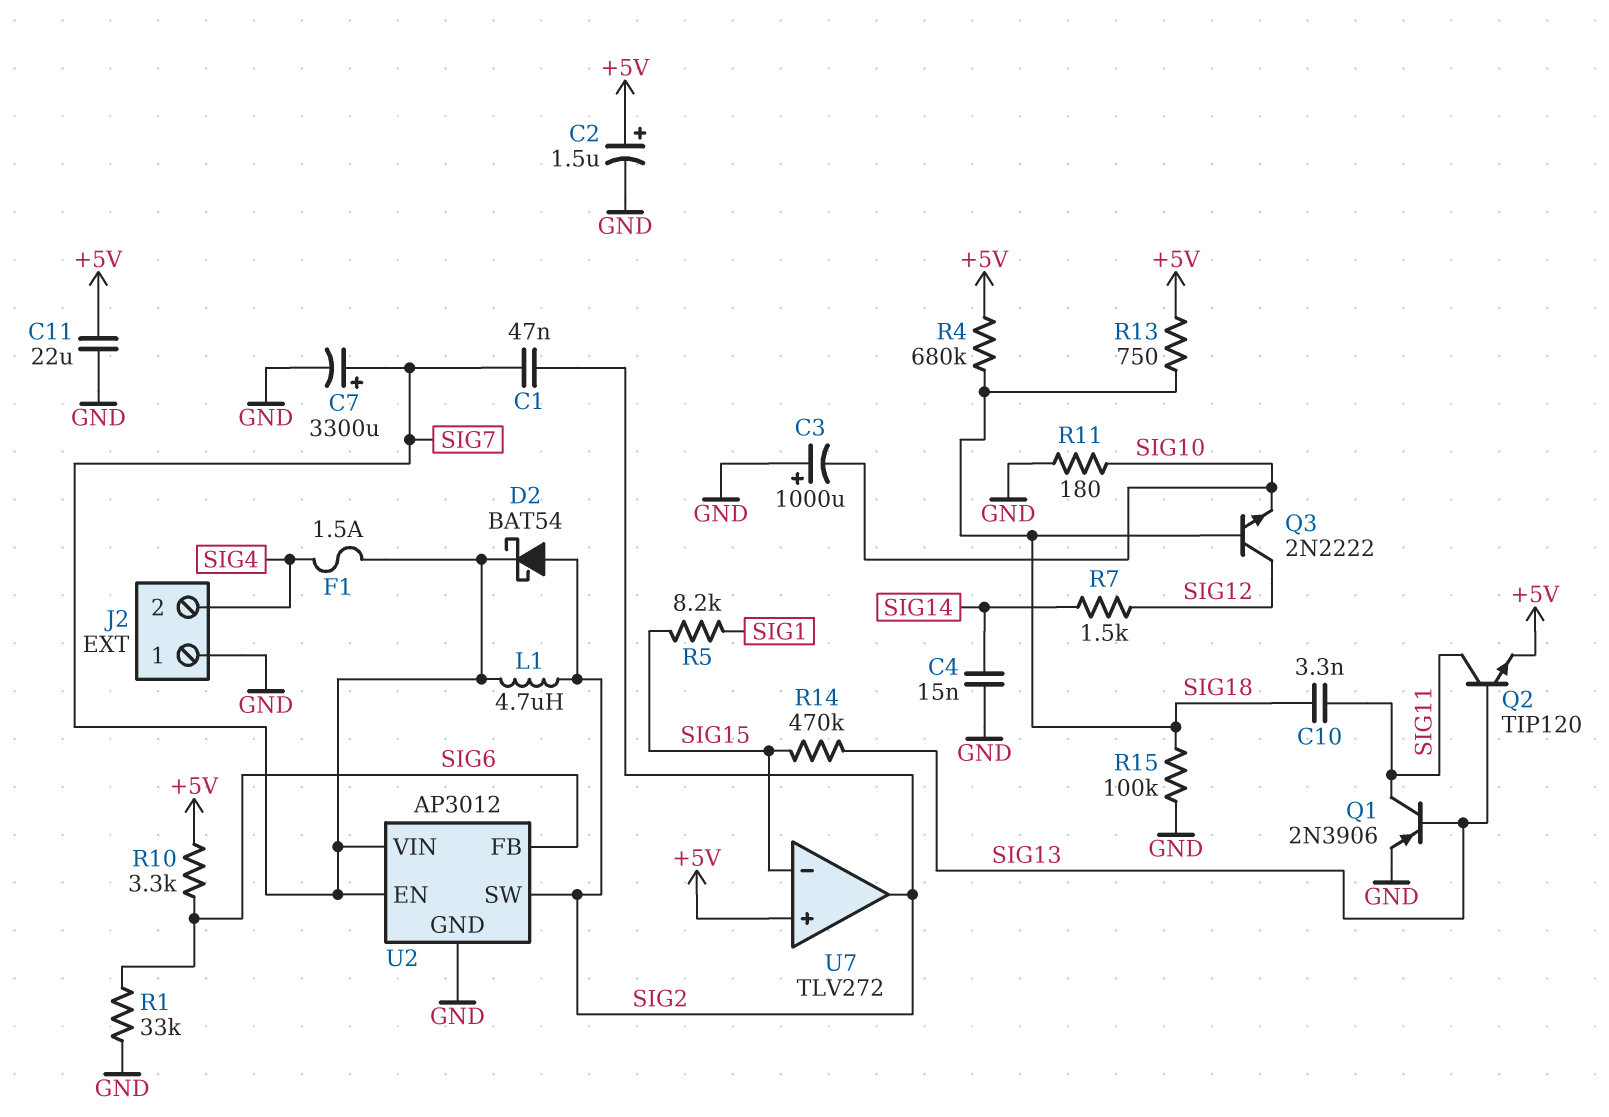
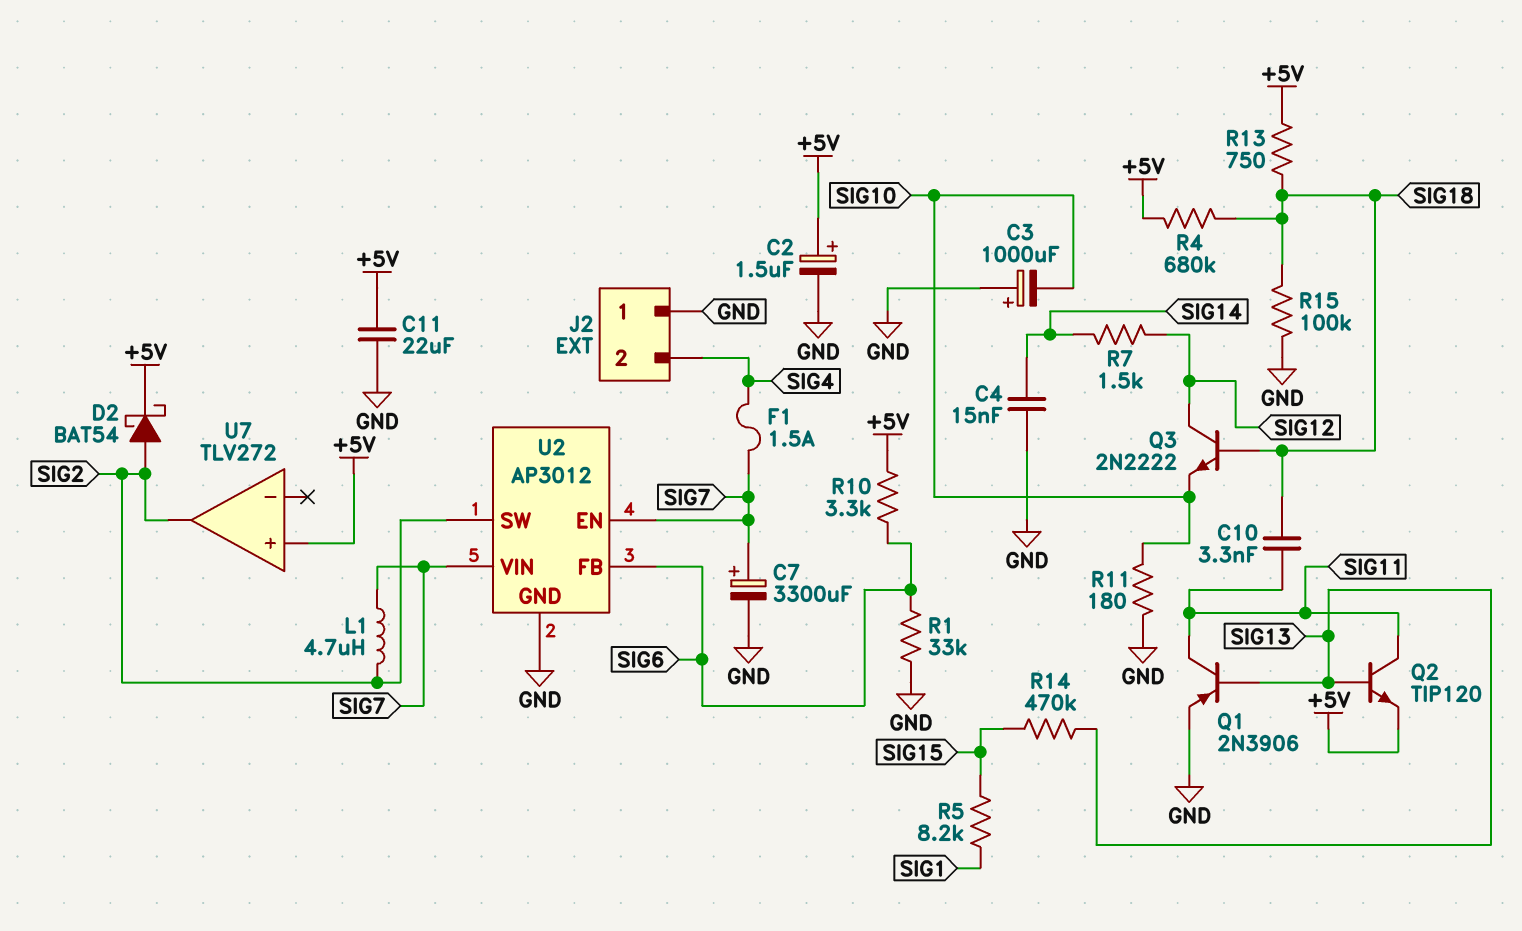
C1: 47nF (SIG2, SIG7) -> none
D2: schottky BAT54 (A SIG2, K SIG7) -> schottky BAT54 (A SIG2, K +5V)
U7 pin in-: SIG15 -> none

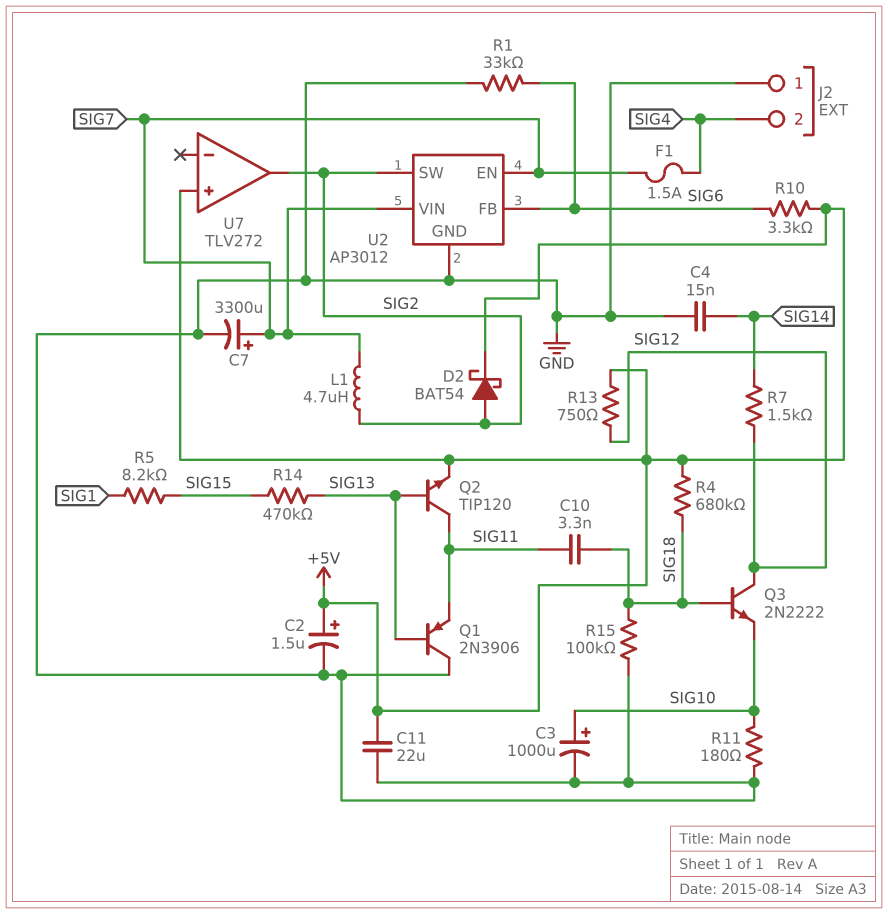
C3: 1000uF (plus GND, minus SIG10) -> 1000uF (plus SIG10, minus GND)
Q1: PNP 2N3906 (B SIG13, C SIG11, E GND) -> PNP 2N3906 (B SIG13, C GND, E SIG11)
R13: 750 (+5V, SIG18) -> 750 (+5V, SIG12)

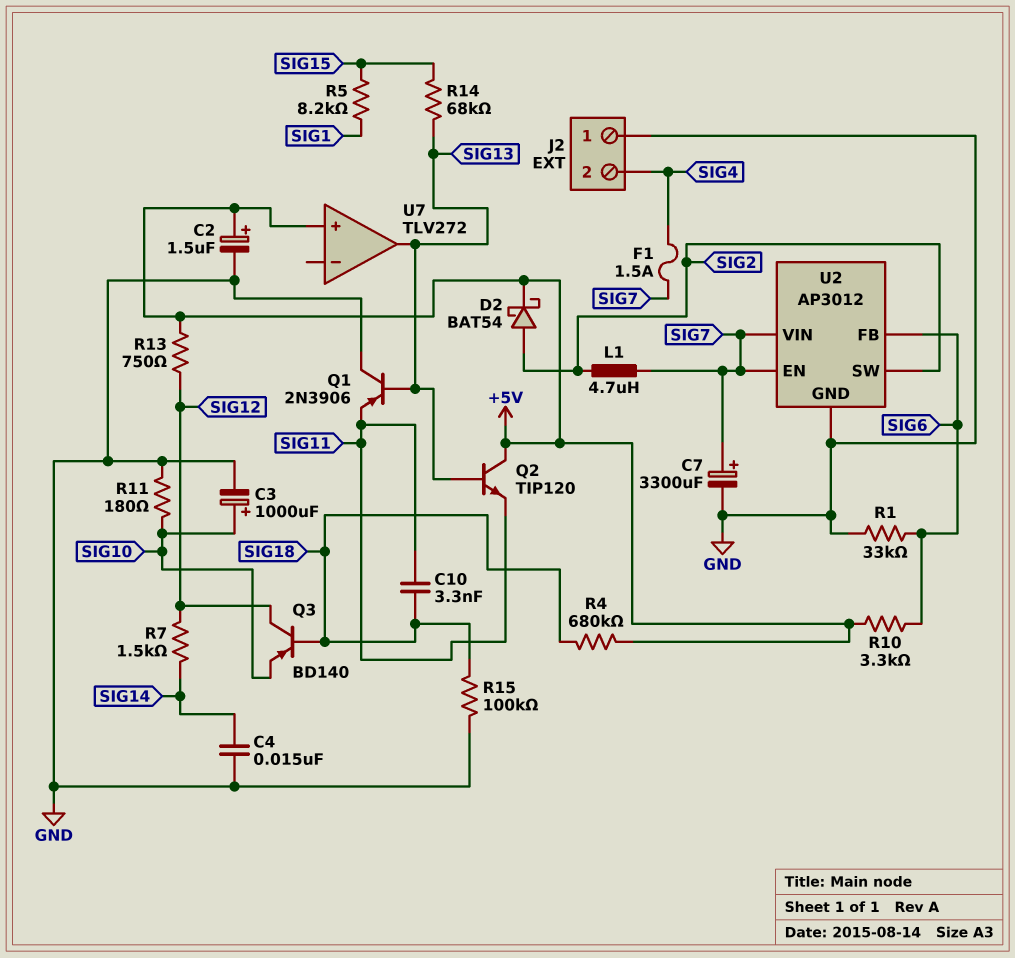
C11: 22uF (+5V, GND) -> none
Q2: NPN TIP120 (B SIG13, C SIG11, E +5V) -> NPN TIP120 (B SIG13, C +5V, E SIG11)
Q3: NPN 2N2222 (B SIG18, C SIG12, E SIG10) -> PNP BD140 (B SIG18, C SIG12, E SIG10)
R14: 470k (SIG13, SIG15) -> 68k (SIG13, SIG15)
U7 pin out: SIG2 -> SIG13

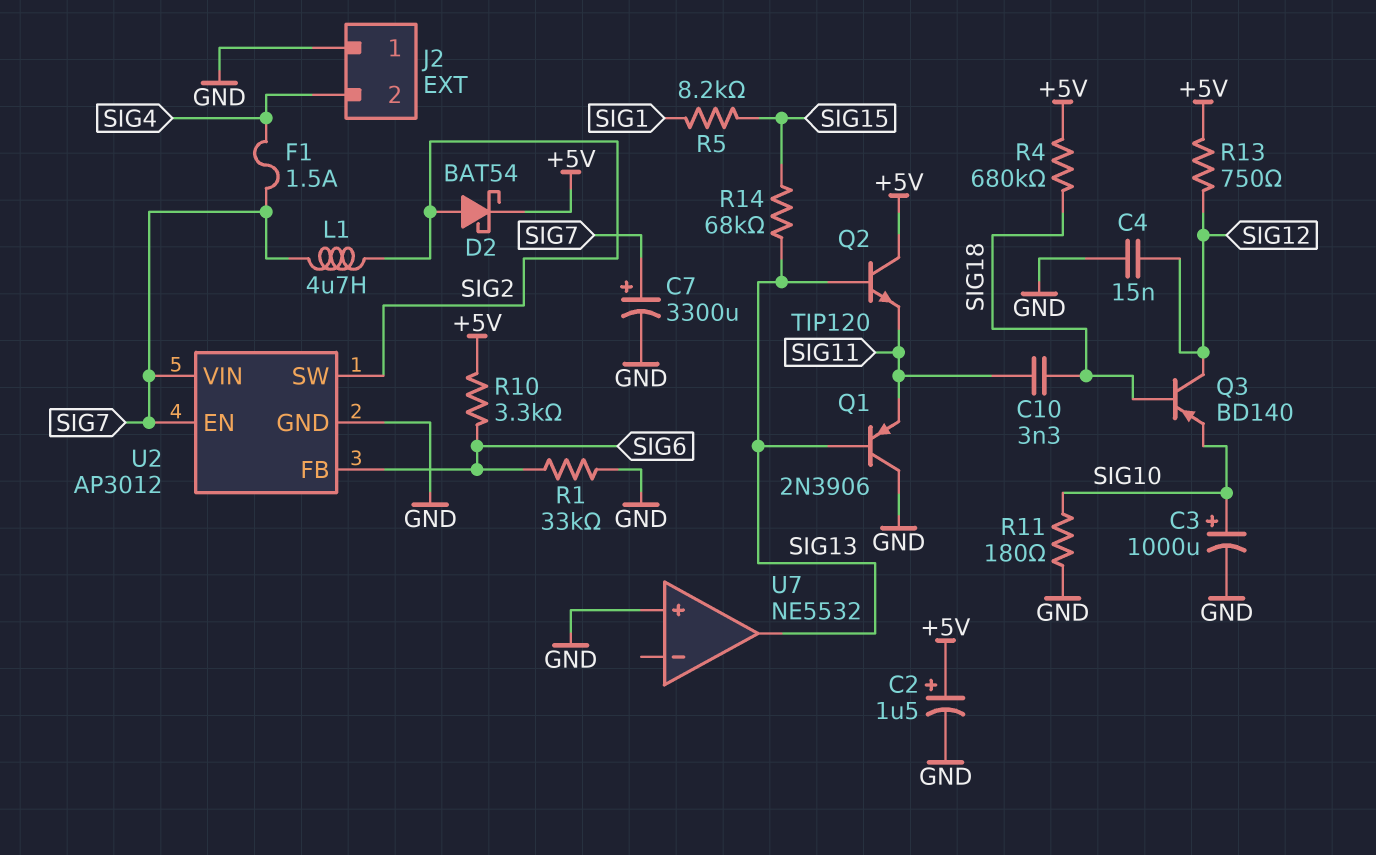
C4: 15nF (GND, SIG14) -> 15nF (GND, SIG12)
R7: 1.5k (SIG12, SIG14) -> none
R15: 100k (GND, SIG18) -> none
U7: TLV272 -> NE5532
U7 pin in+: +5V -> GND

